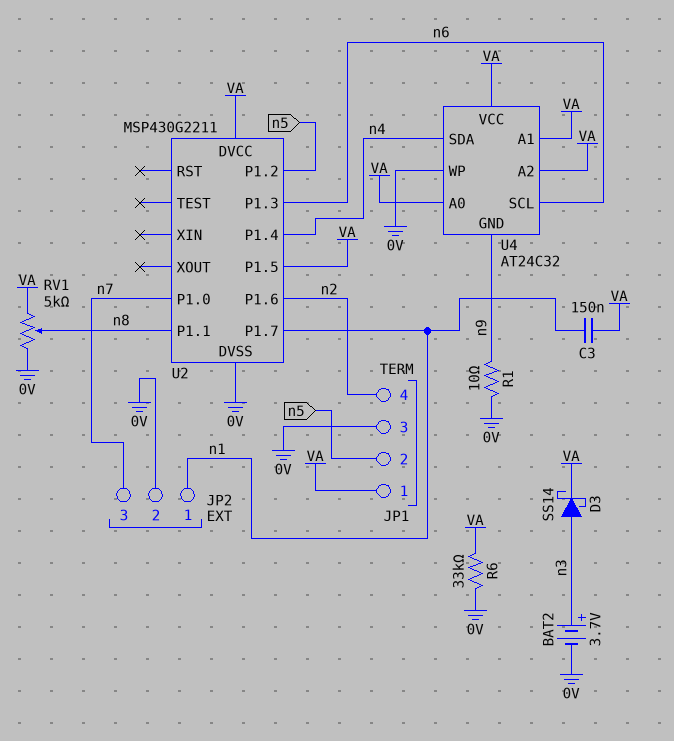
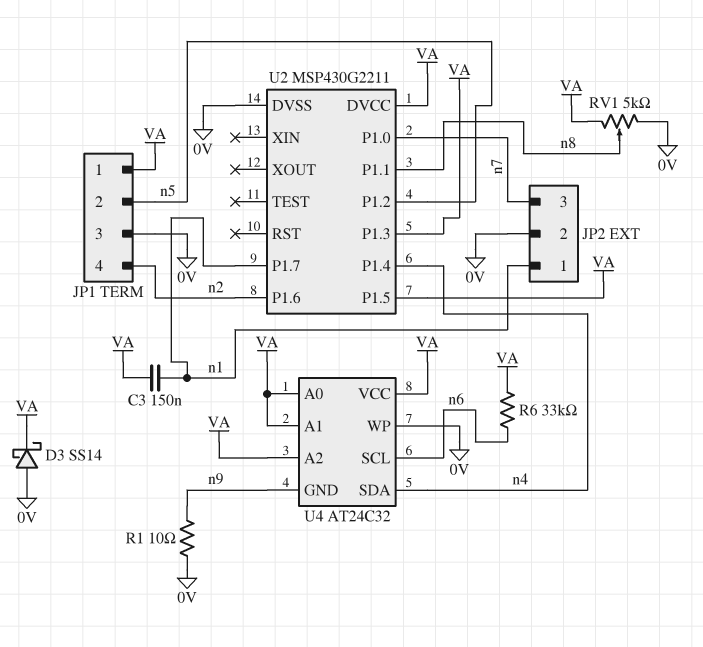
BAT2: 3.7V (plus n3, minus 0V) -> none
D3: schottky SS14 (A n3, K VA) -> schottky SS14 (A 0V, K VA)
R6: 33k (0V, VA) -> 33k (VA, n6)
U2 pin P1.3: n6 -> VA

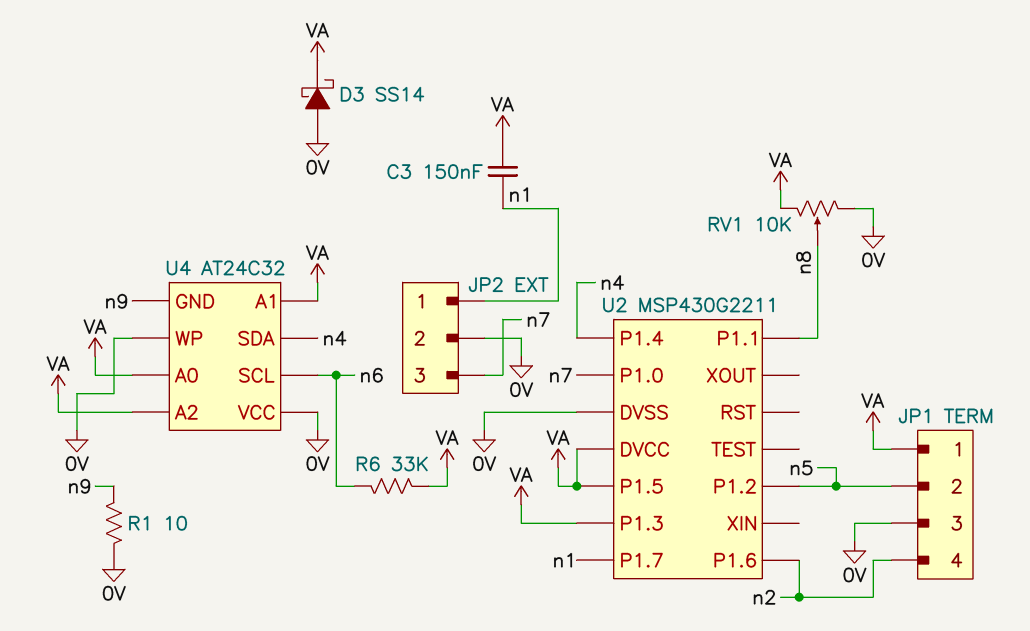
RV1: 5k (0V, VA, wiper n8) -> 10k (0V, VA, wiper n8)
U4 pin VCC: VA -> 0V

